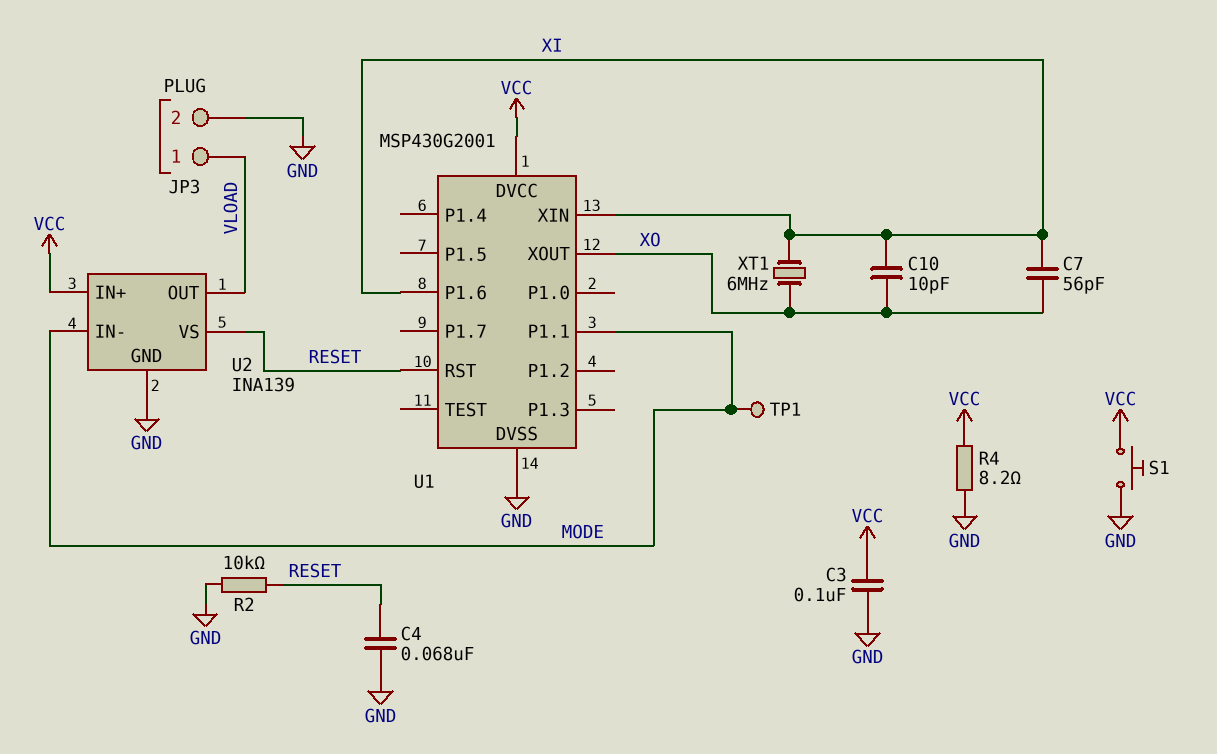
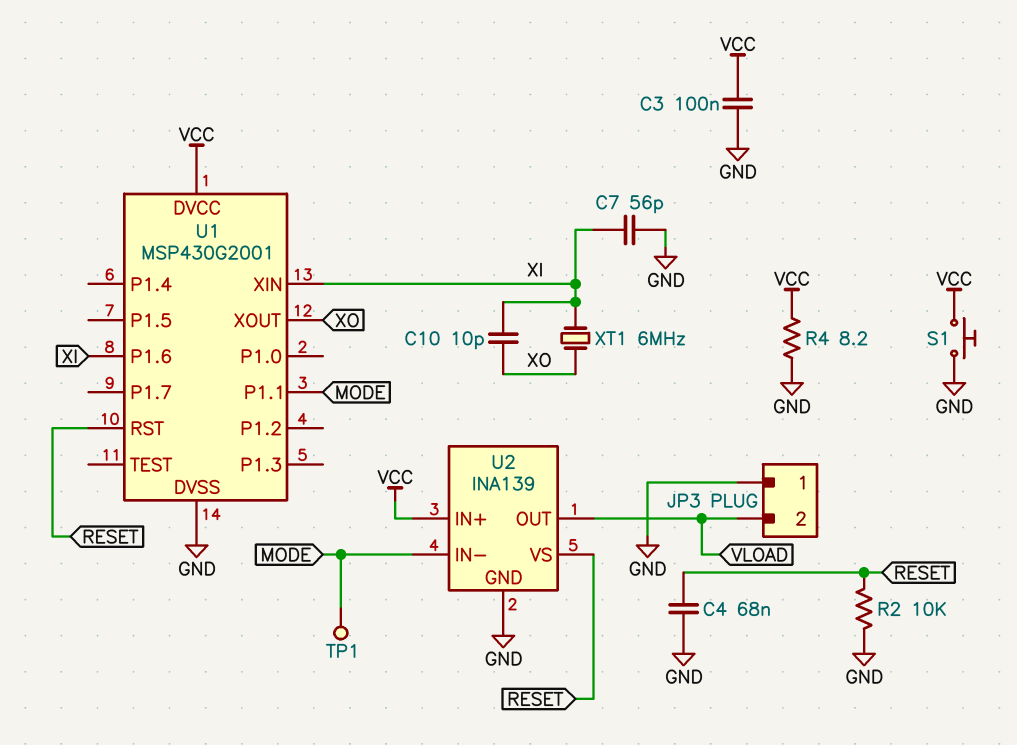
C7: 56pF (XI, XO) -> 56pF (GND, XI)
JP3 pin 1: VLOAD -> GND
JP3 pin 2: GND -> VLOAD

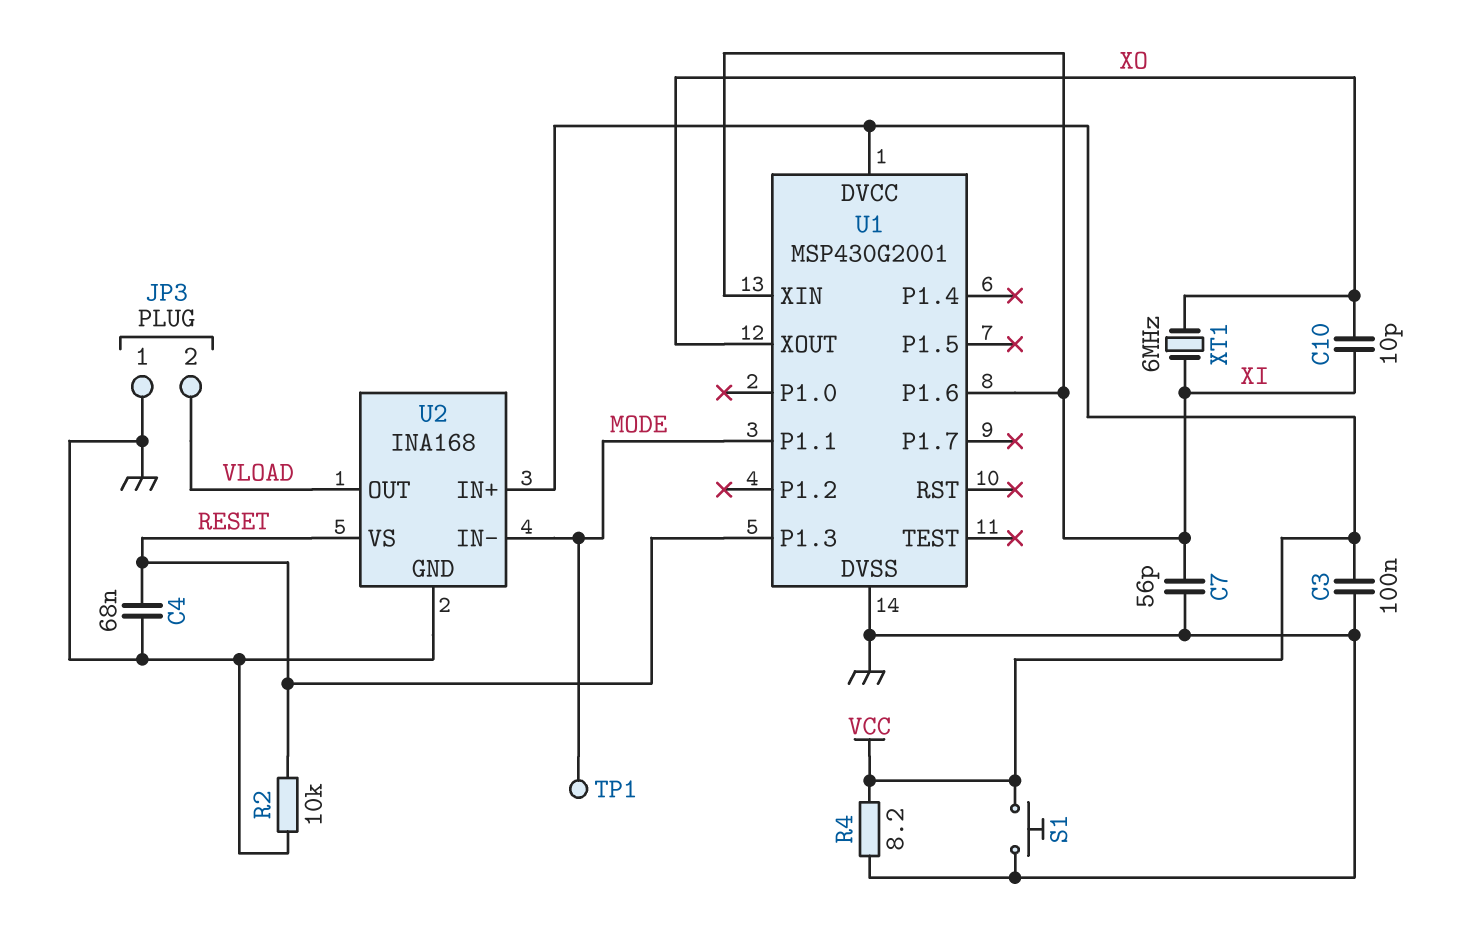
U1 pin P1.3: none -> RESET
U1 pin RST: RESET -> none
U2: INA139 -> INA168

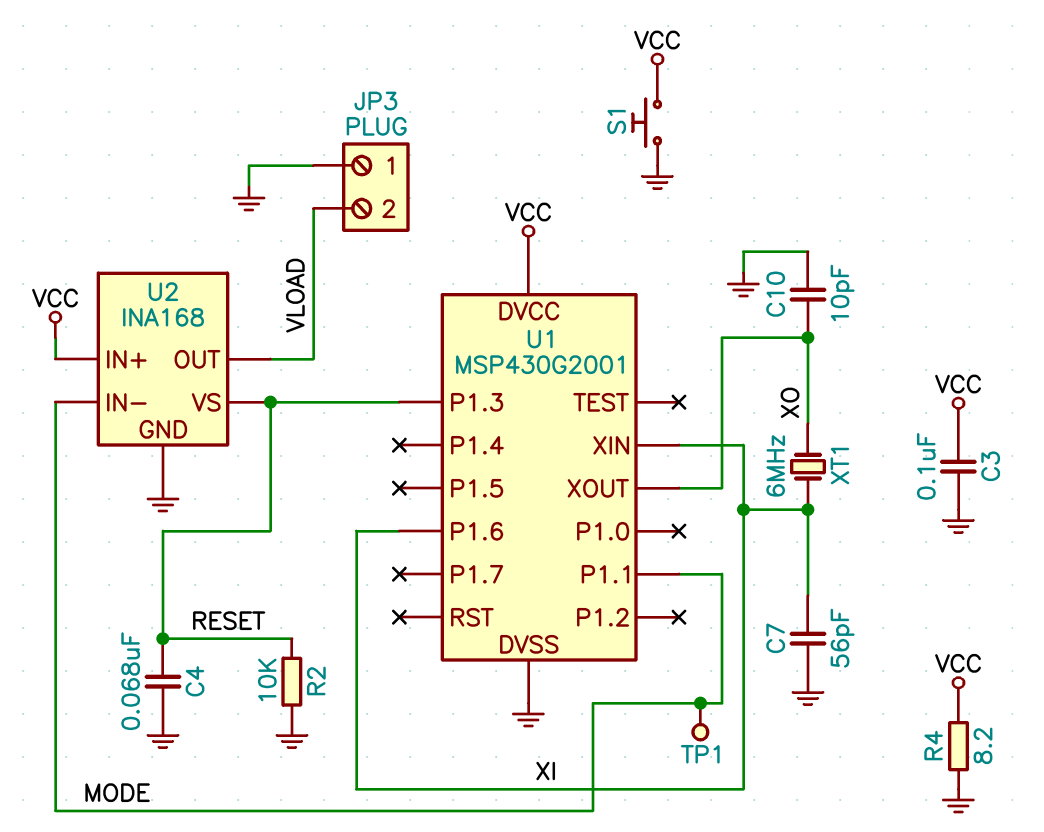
C10: 10pF (XI, XO) -> 10pF (GND, XO)

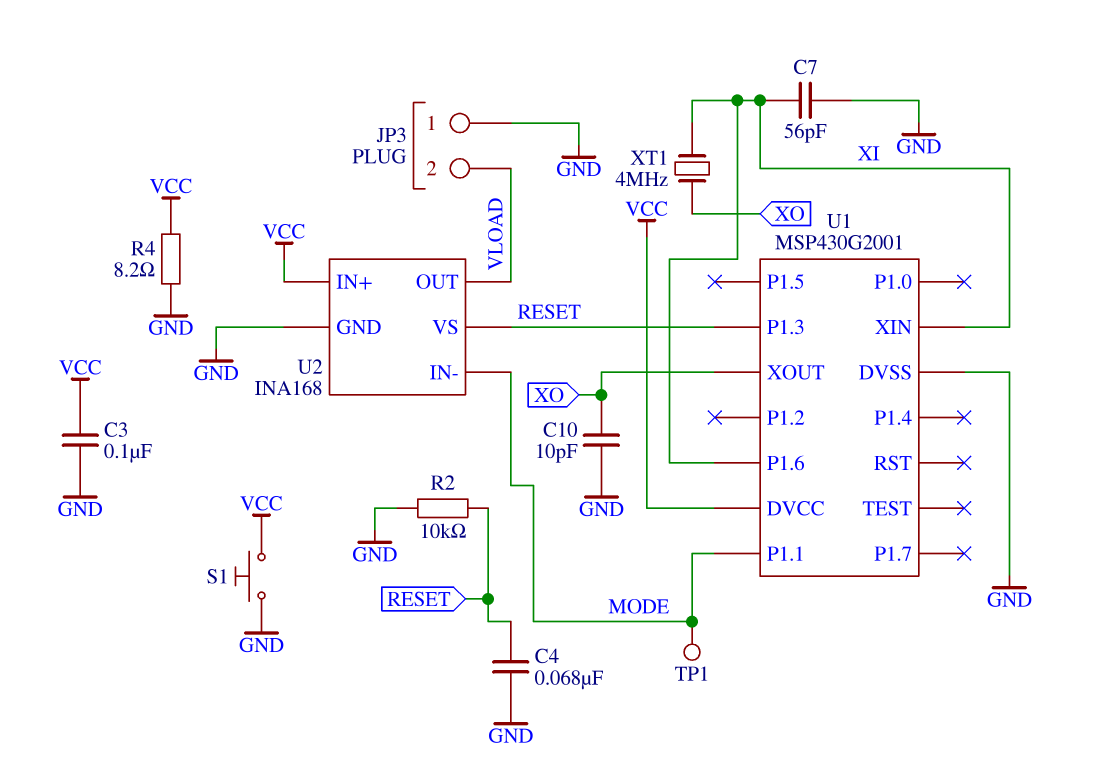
XT1: 6MHz (XI, XO) -> 4MHz (XI, XO)

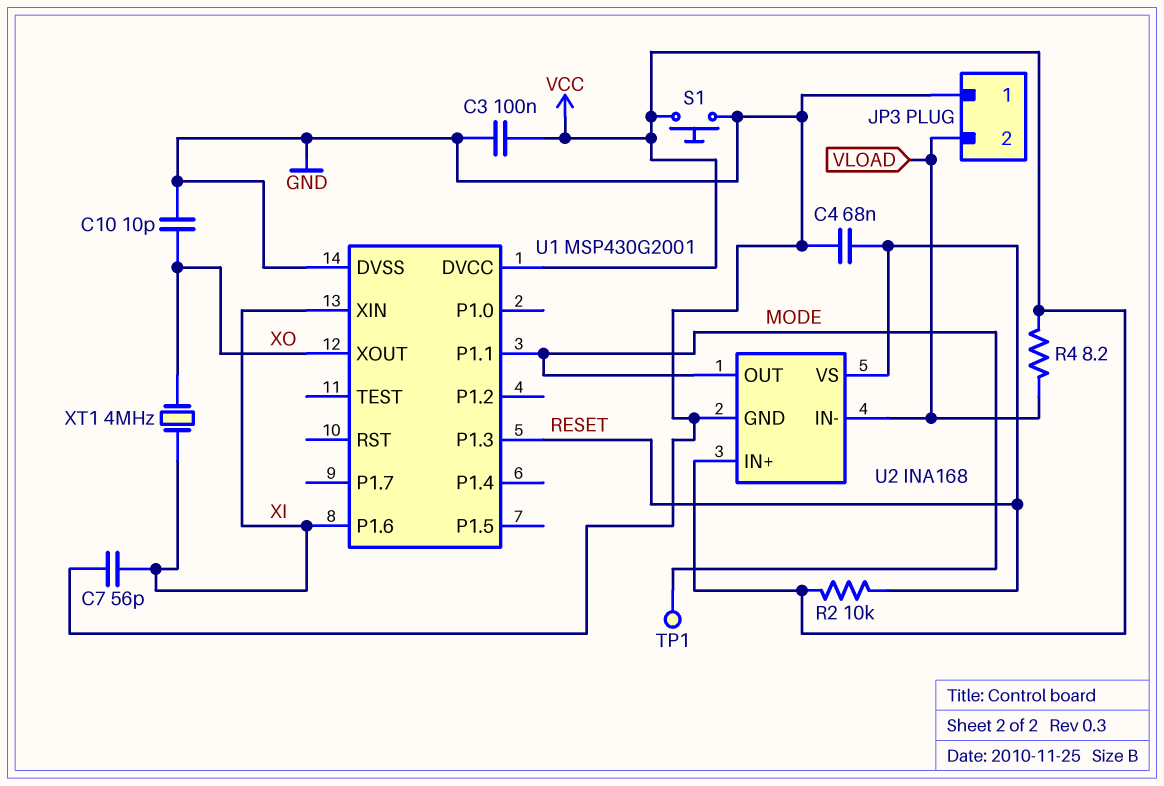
R2: 10k (GND, RESET) -> 10k (RESET, VCC)
R4: 8.2 (GND, VCC) -> 8.2 (VCC, VLOAD)
U2 pin IN-: MODE -> VLOAD
U2 pin OUT: VLOAD -> MODE

